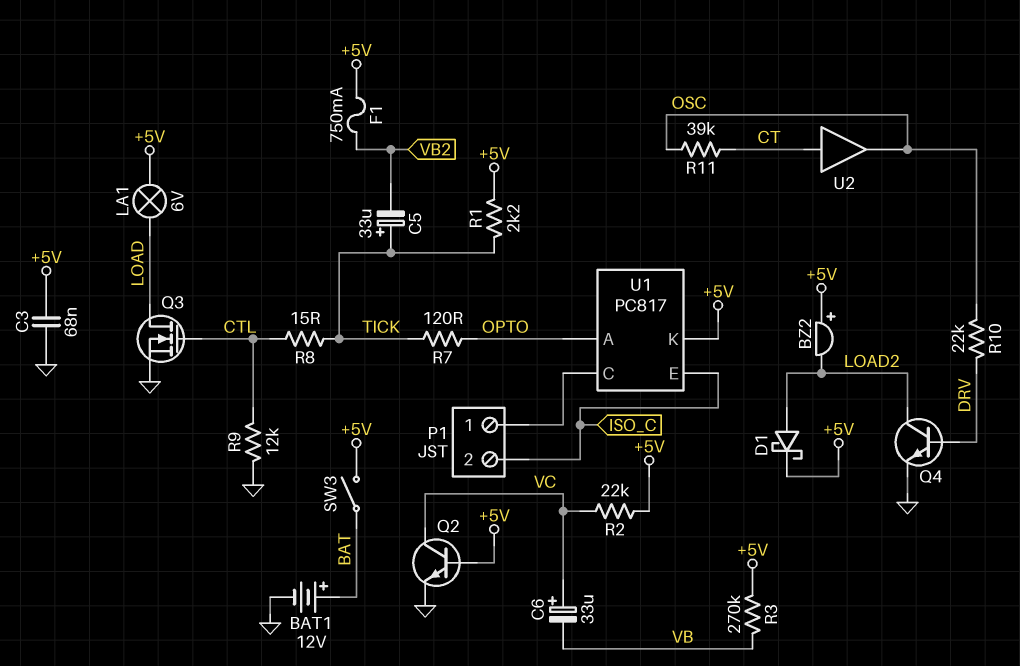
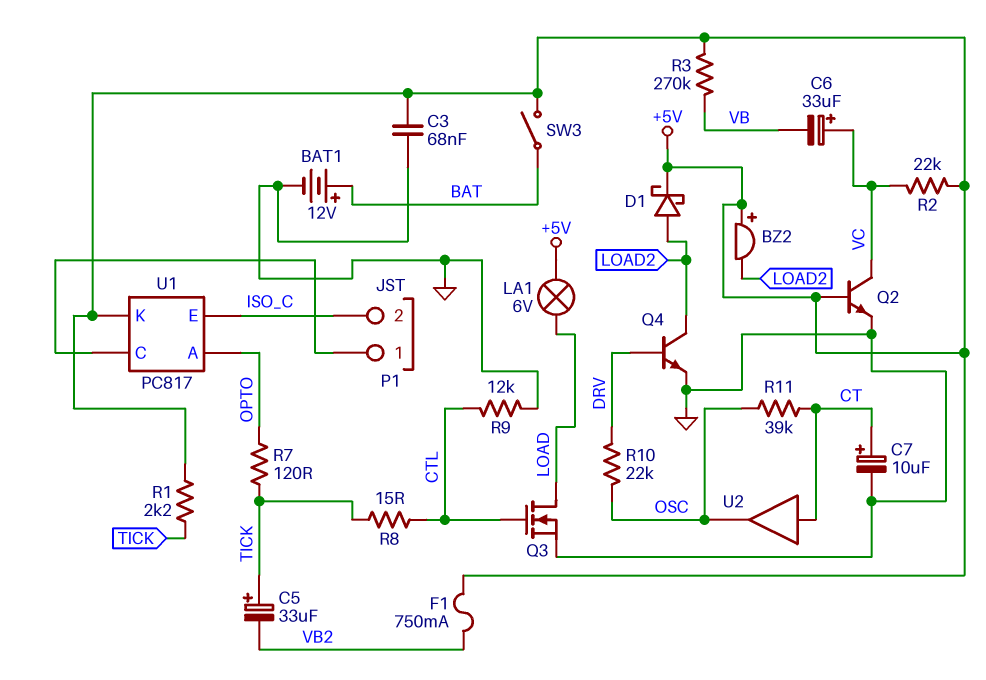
C7: none -> 10uF (plus CT, minus GND)

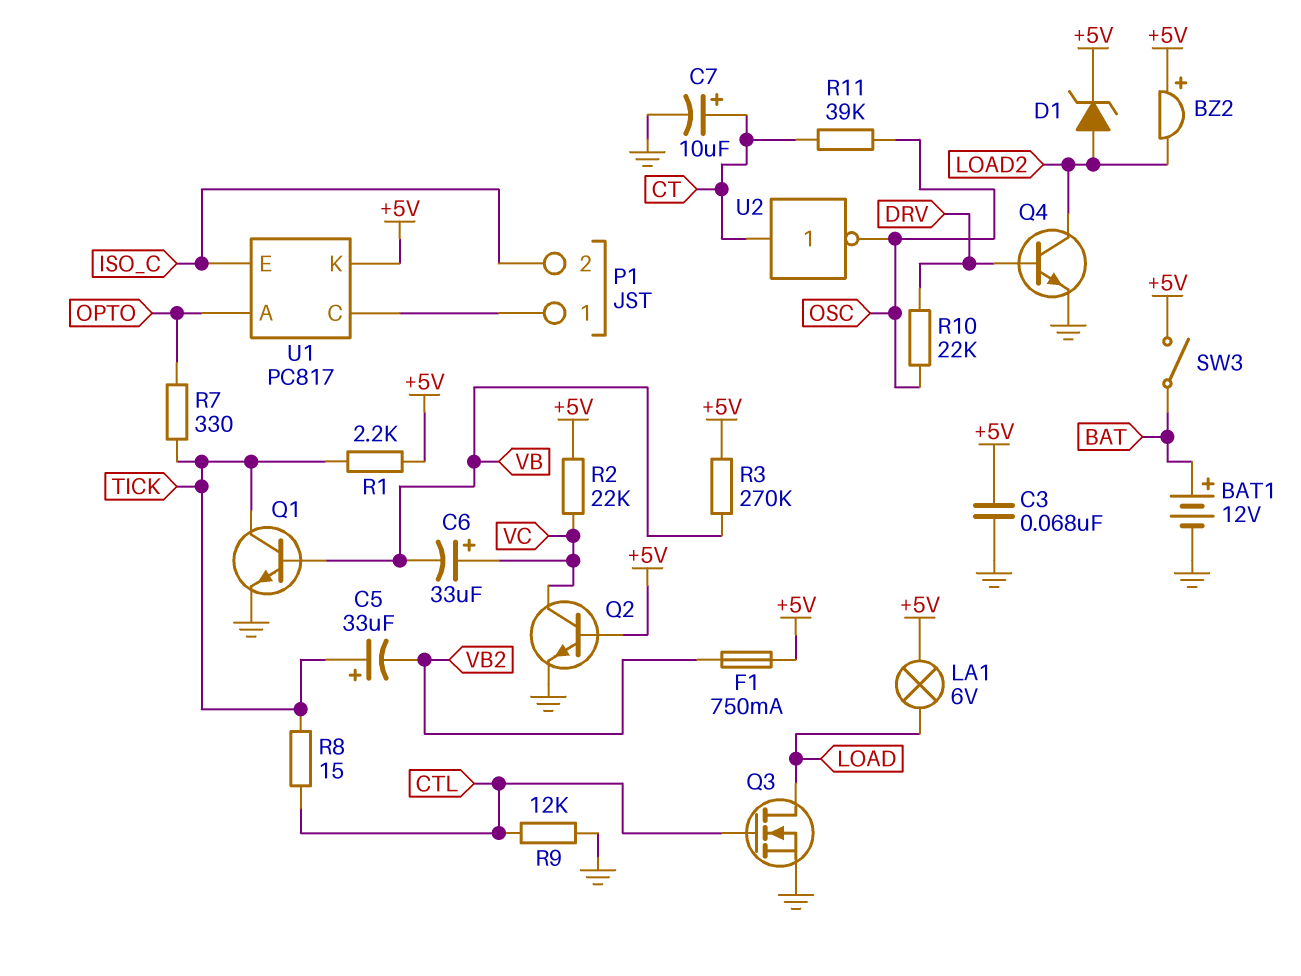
D1: schottky (A LOAD2, K +5V) -> zener (A LOAD2, K +5V)
Q1: none -> NPN (B VB, C TICK, E GND)
R7: 120 (OPTO, TICK) -> 330 (OPTO, TICK)
U2: buffer (in CT, out OSC) -> NOT (in CT, out OSC)

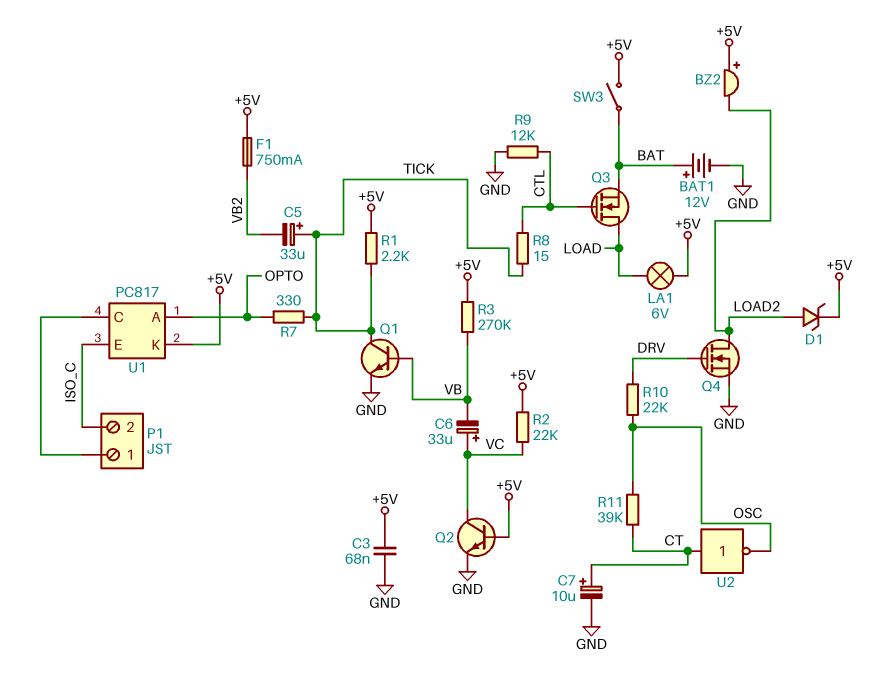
Q3: NMOS (G CTL, D LOAD, S GND) -> NMOS (G CTL, D LOAD, S BAT)
Q4: NPN (B DRV, C LOAD2, E GND) -> NMOS (G DRV, D LOAD2, S GND)

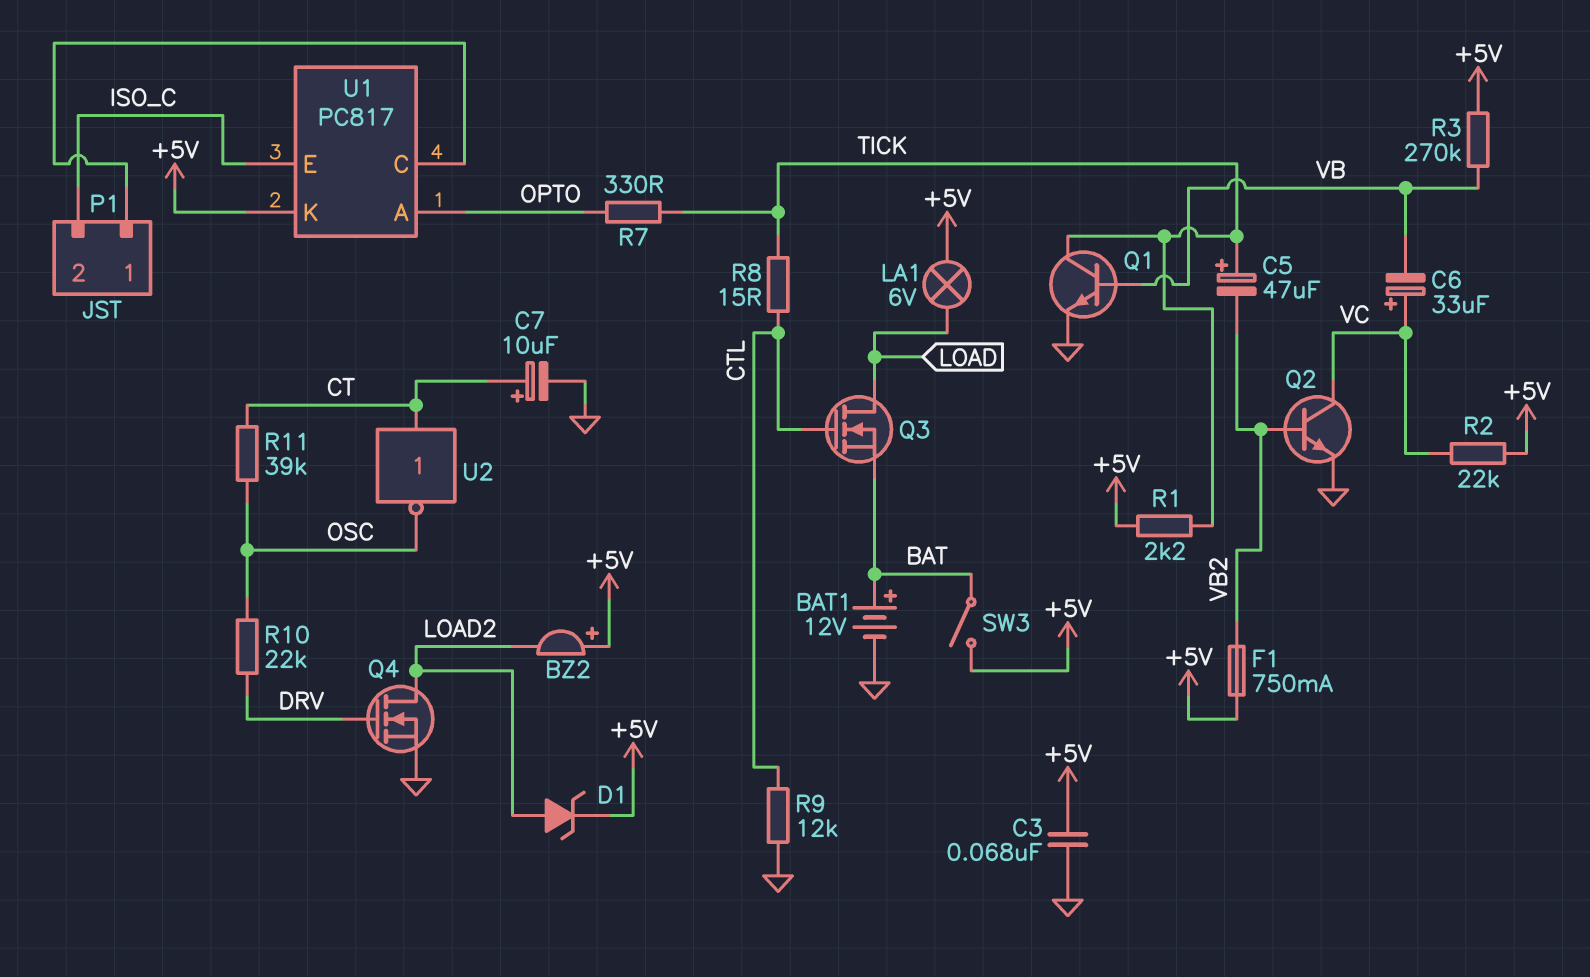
C5: 33uF (plus TICK, minus VB2) -> 47uF (plus TICK, minus VB2)
Q2: NPN (B +5V, C VC, E GND) -> NPN (B VB2, C VC, E GND)

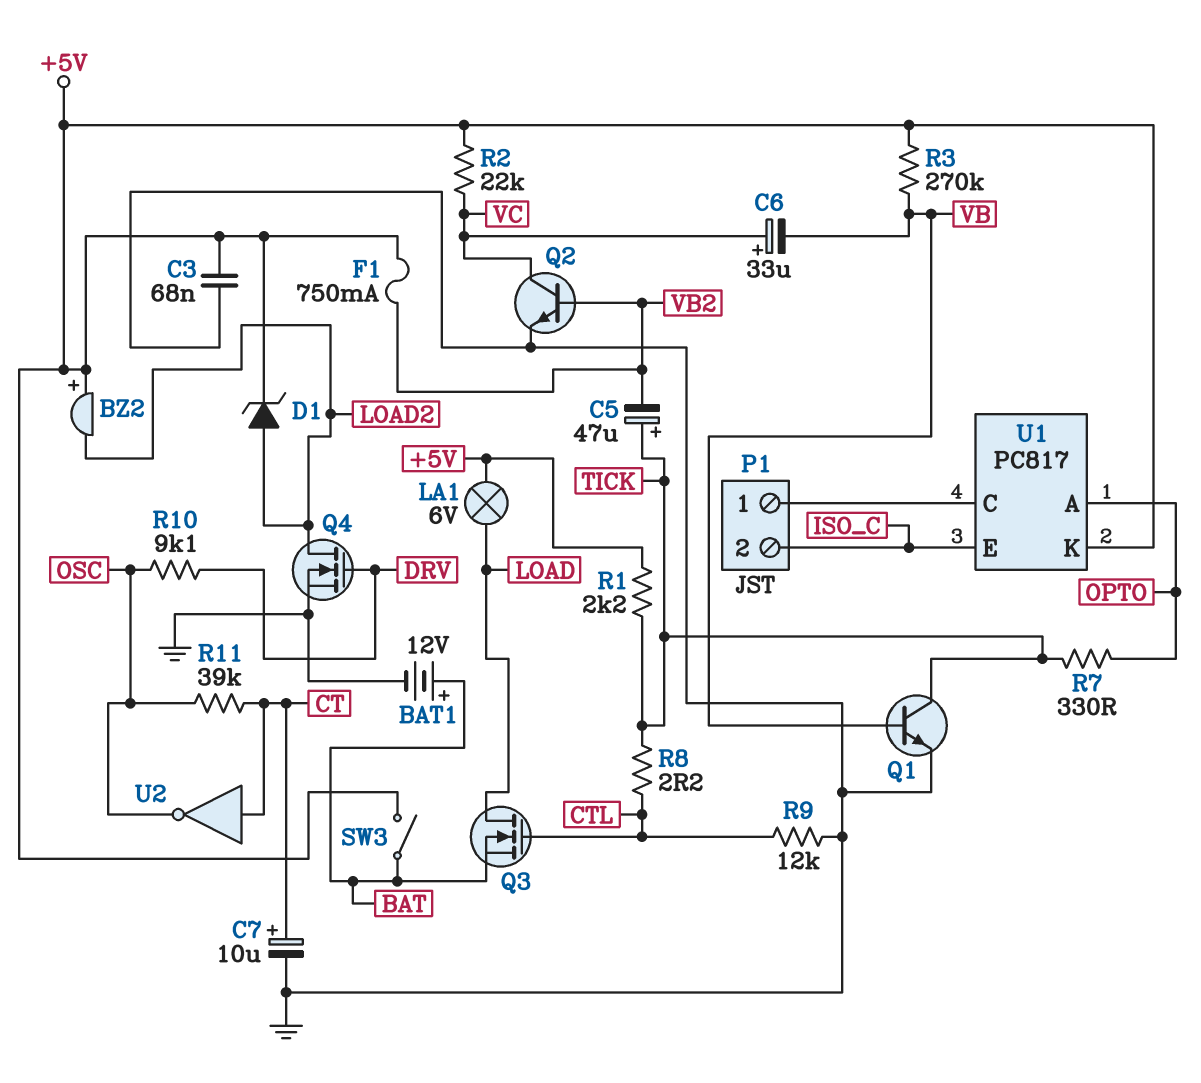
R8: 15 (CTL, TICK) -> 2.2 (CTL, TICK)
R10: 22k (DRV, OSC) -> 9.1k (DRV, OSC)

